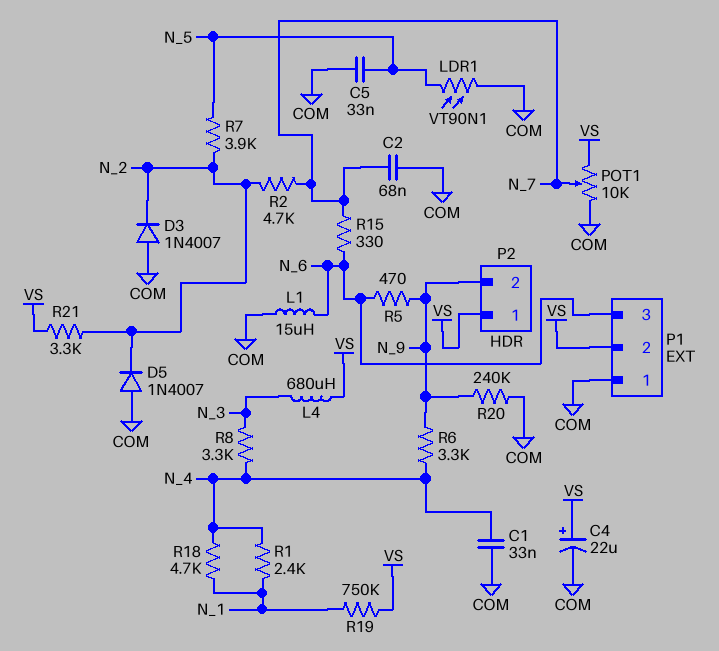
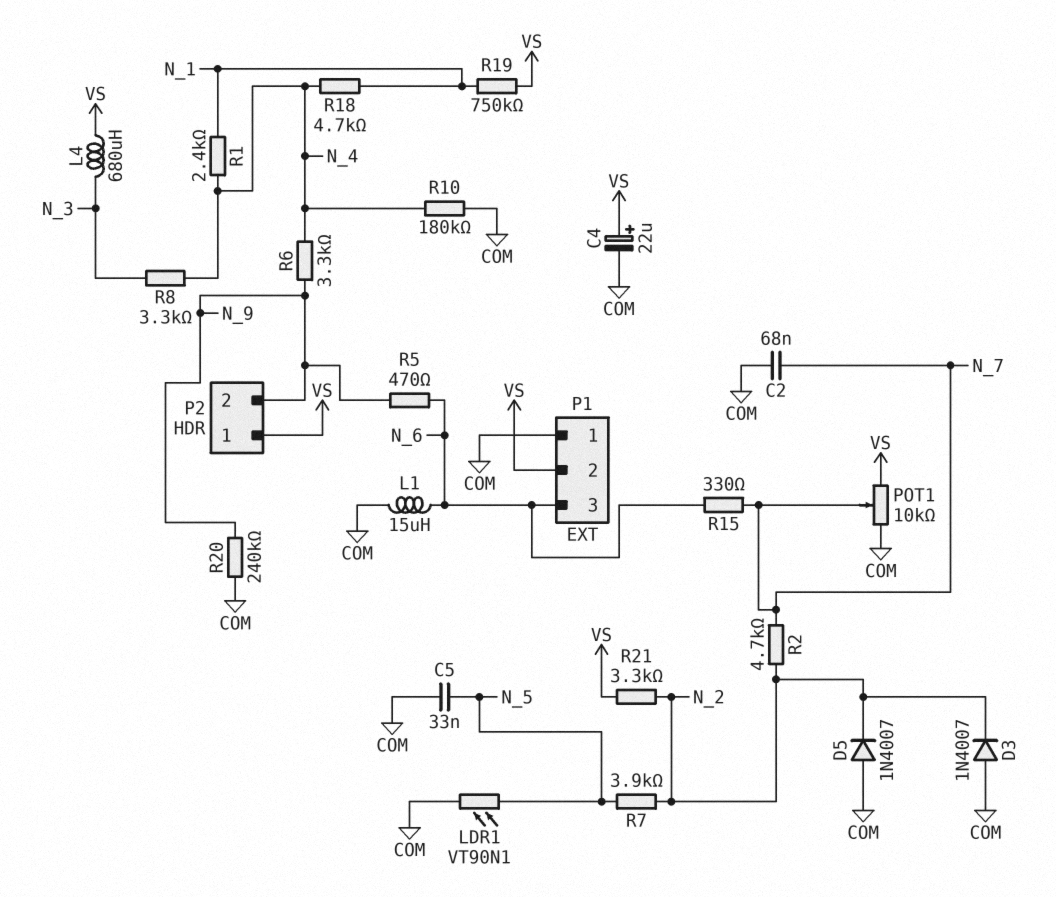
C1: 33nF (COM, N_4) -> none
R10: none -> 180k (COM, N_4)

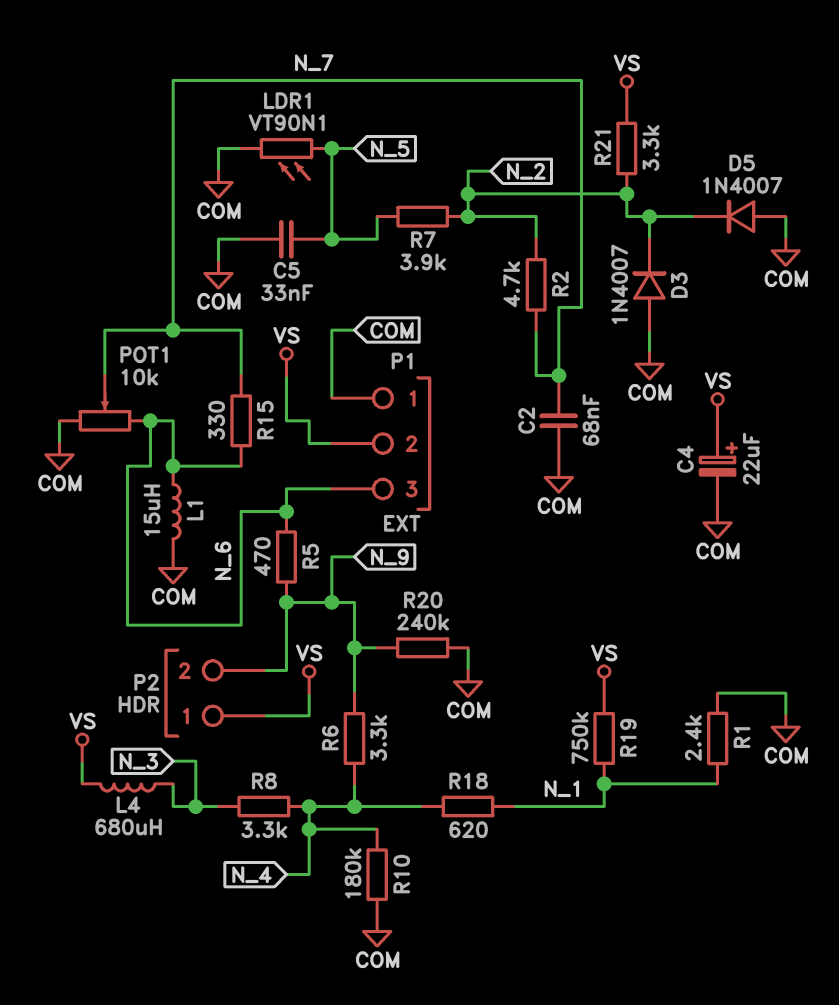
POT1: 10k (COM, VS, wiper N_7) -> 10k (COM, N_6, wiper N_7)
R1: 2.4k (N_1, N_4) -> 2.4k (COM, N_1)
R18: 4.7k (N_1, N_4) -> 620 (N_1, N_4)

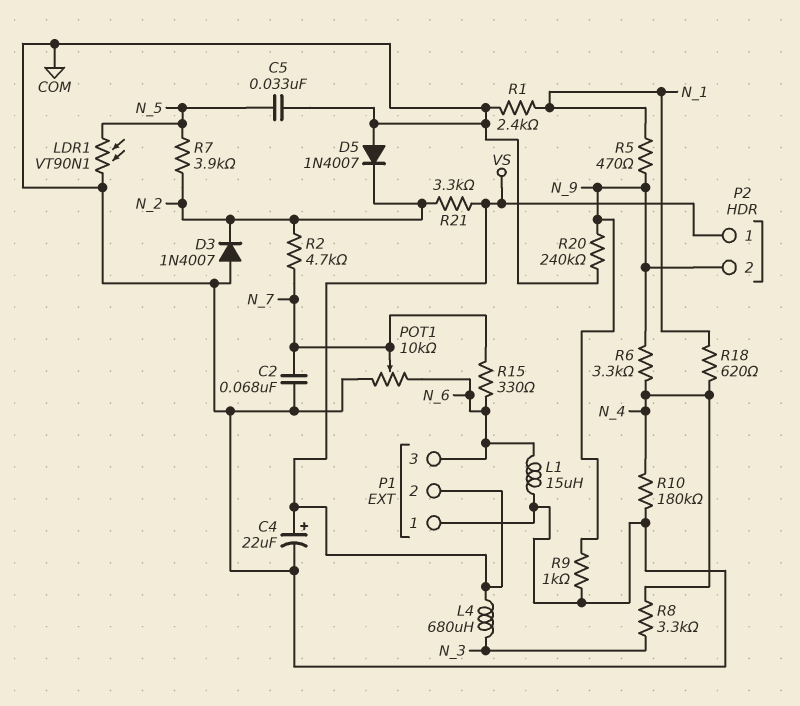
R5: 470 (N_6, N_9) -> 470 (N_1, N_9)
R9: none -> 1k (COM, N_9)
R19: 750k (N_1, VS) -> none

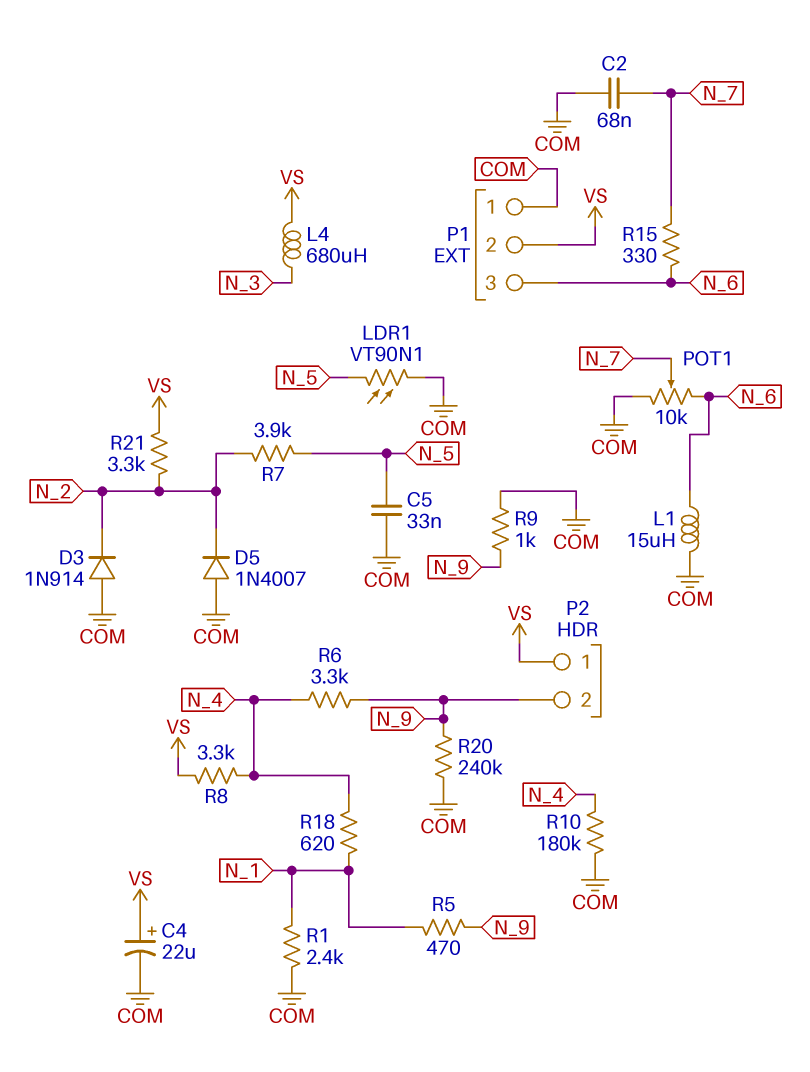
D3: diode 1N4007 (A COM, K N_2) -> diode 1N914 (A COM, K N_2)
R2: 4.7k (N_2, N_7) -> none
R8: 3.3k (N_3, N_4) -> 3.3k (N_4, VS)

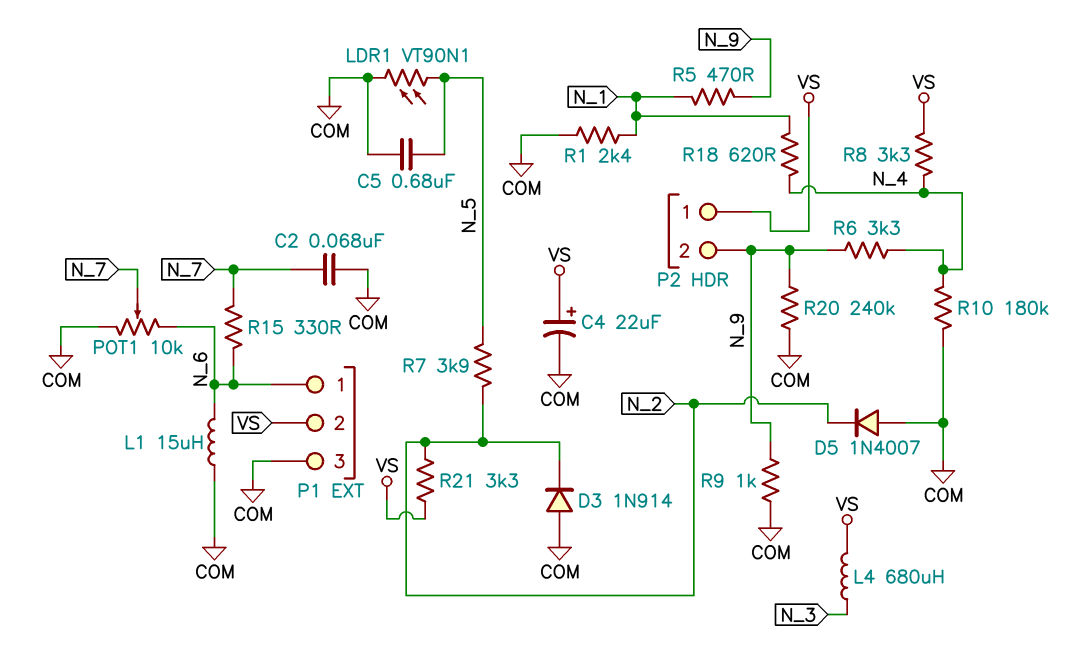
C5: 33nF (COM, N_5) -> 680nF (COM, N_5)
P1 pin 1: COM -> N_6
P1 pin 3: N_6 -> COM

